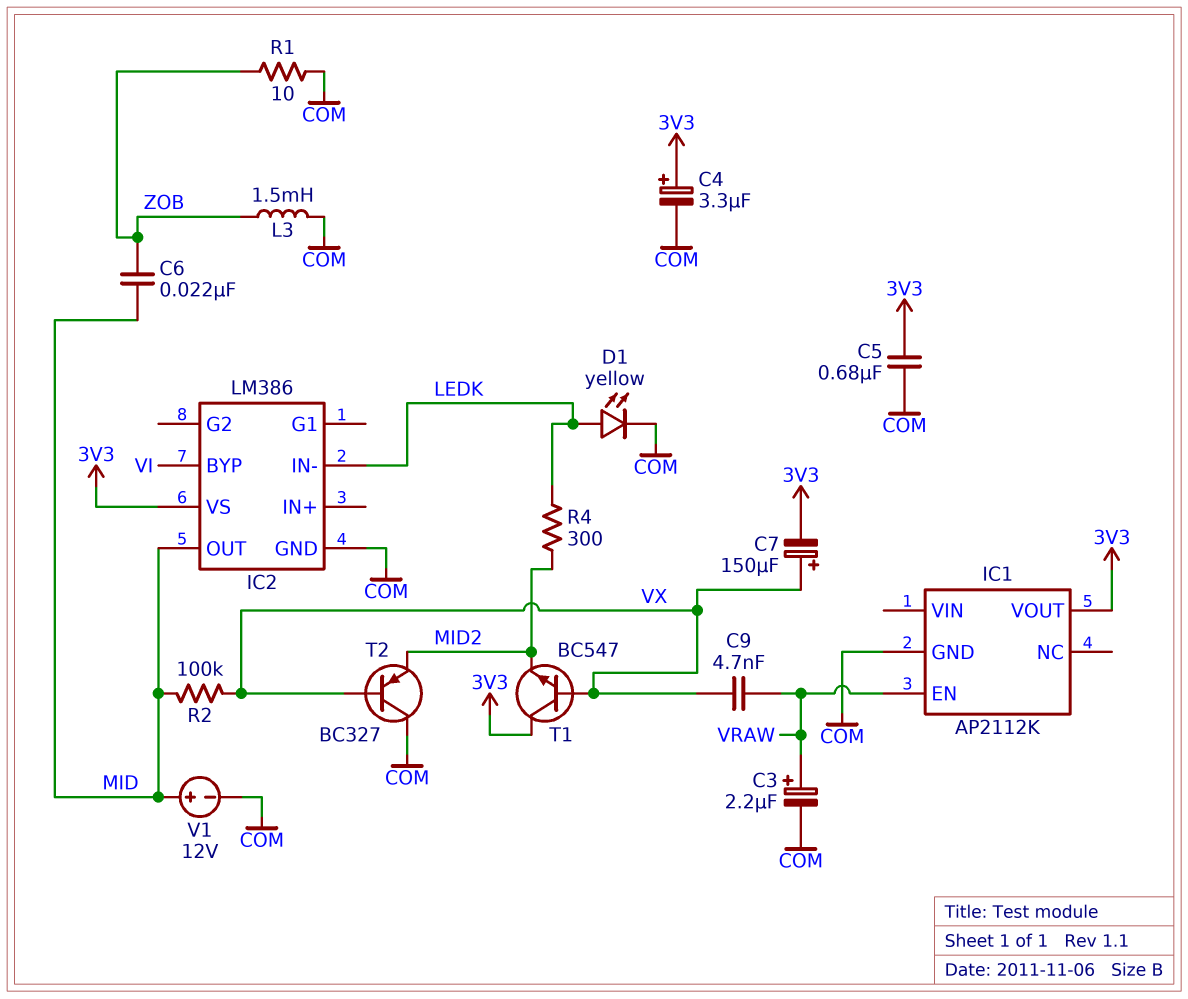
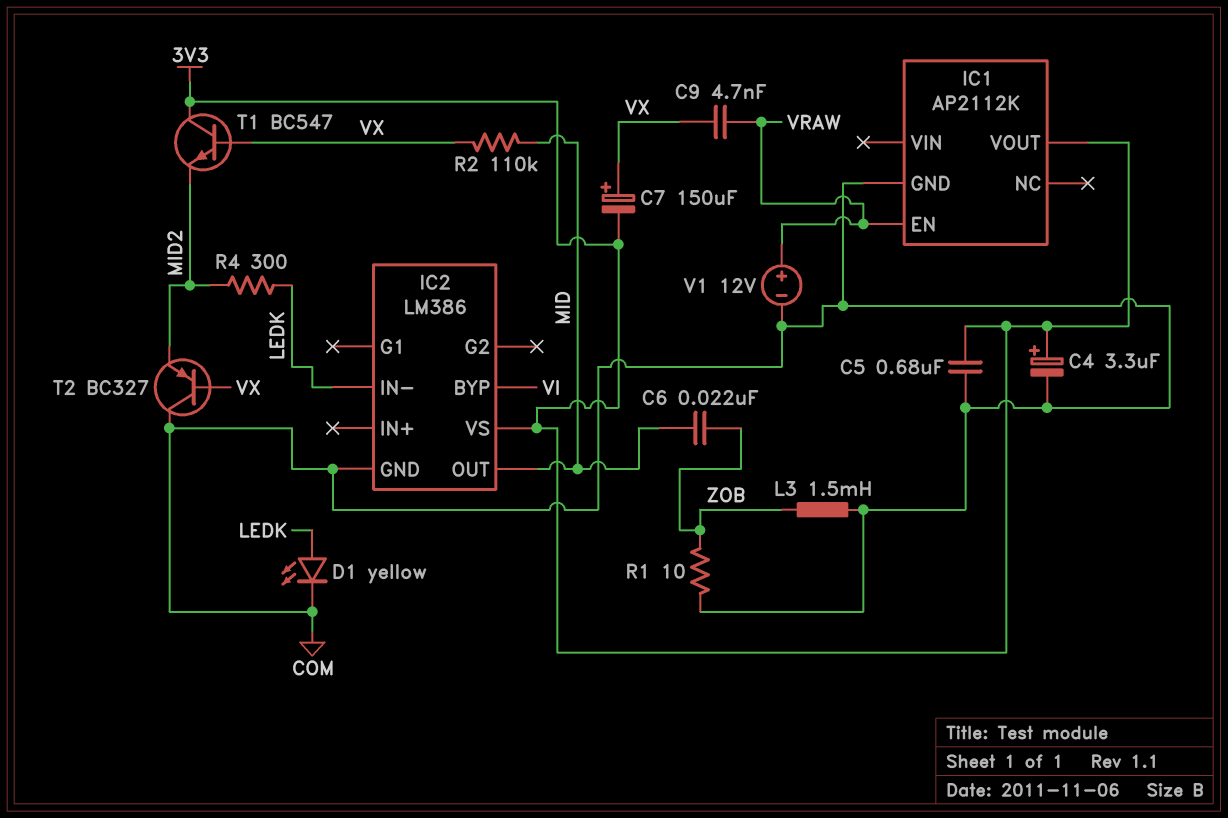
C3: 2.2uF (plus VRAW, minus COM) -> none
R2: 100k (MID, VX) -> 110k (MID, VX)
V1: 12V (plus MID, minus COM) -> 12V (plus VRAW, minus COM)

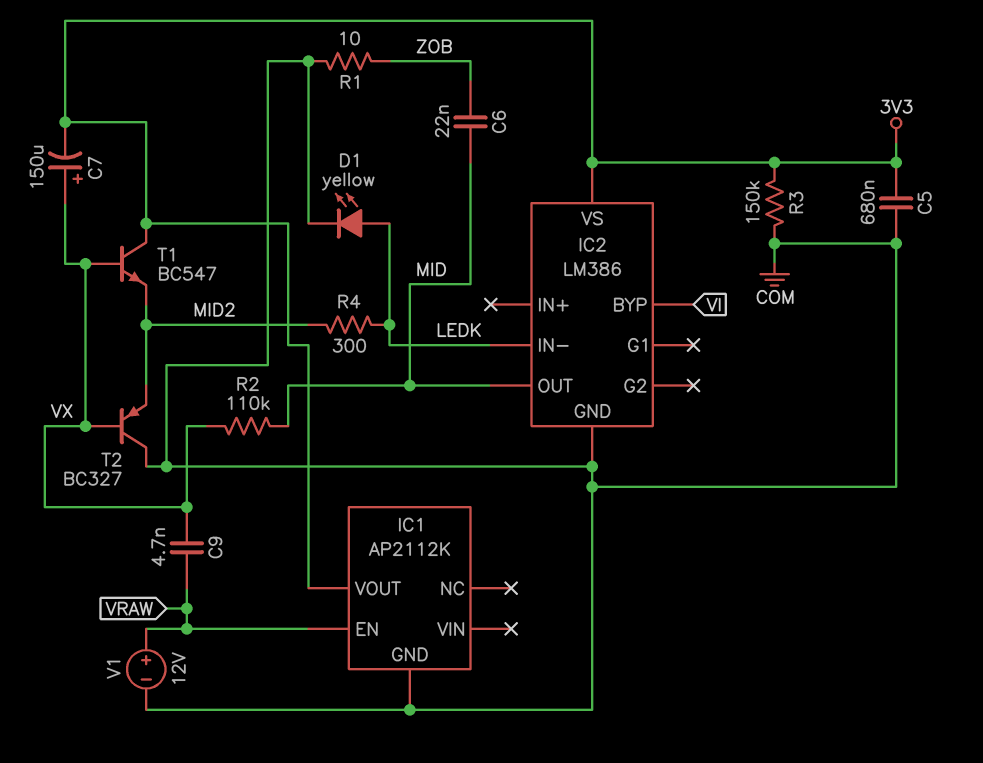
C4: 3.3uF (plus 3V3, minus COM) -> none
L3: 1.5mH (COM, ZOB) -> none
R3: none -> 150k (3V3, COM)

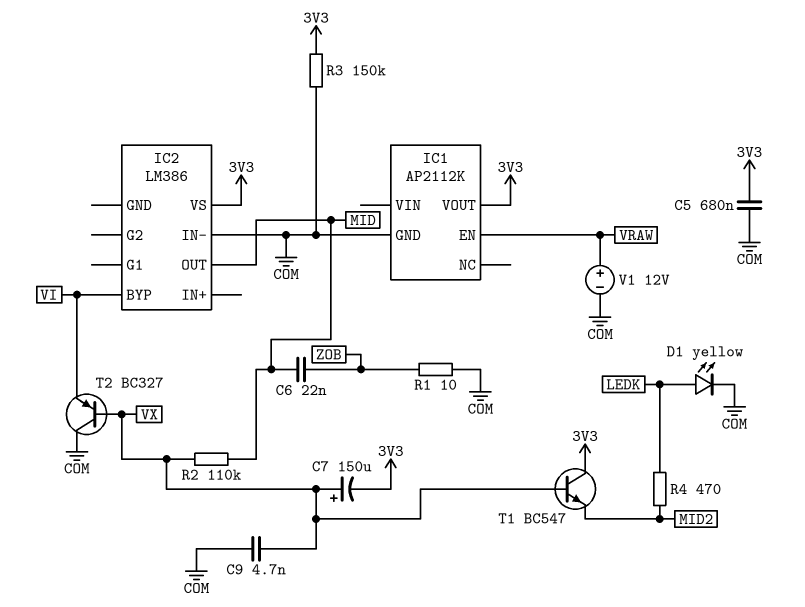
C9: 4.7nF (VRAW, VX) -> 4.7nF (COM, VX)
IC2 pin GND: COM -> none
IC2 pin IN-: LEDK -> COM
R4: 300 (LEDK, MID2) -> 470 (LEDK, MID2)
T2: PNP BC327 (B VX, C COM, E MID2) -> PNP BC327 (B VX, C COM, E VI)

